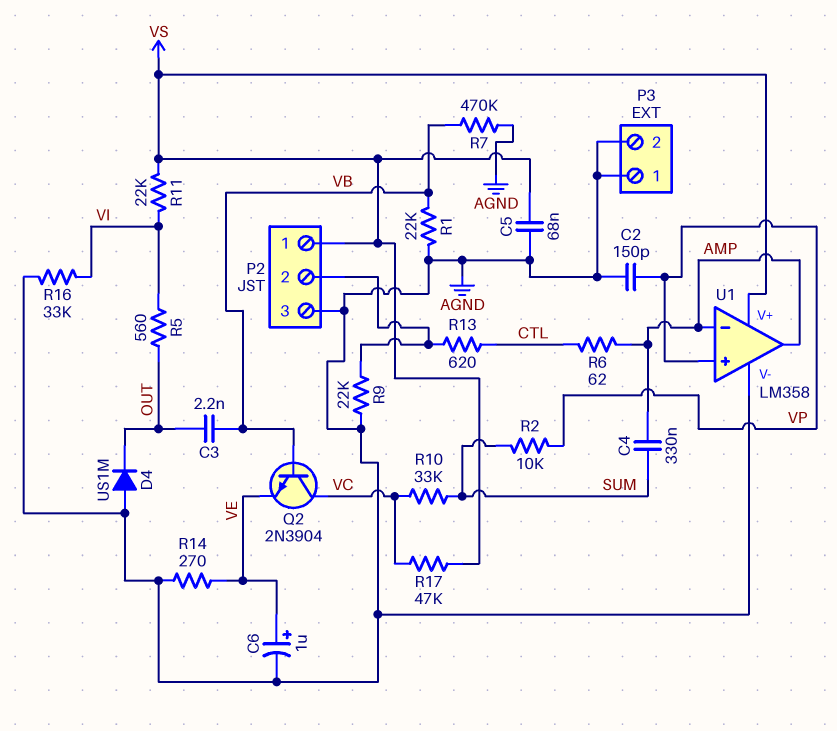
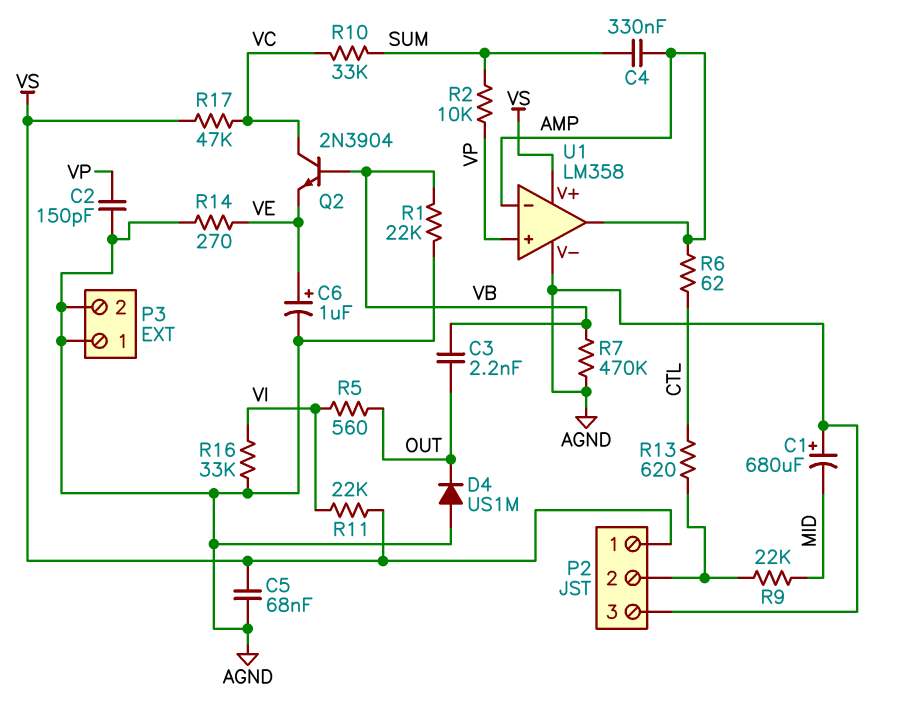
C1: none -> 680uF (plus AGND, minus MID)
R9: 22k (AGND, P2/2) -> 22k (MID, P2/2)

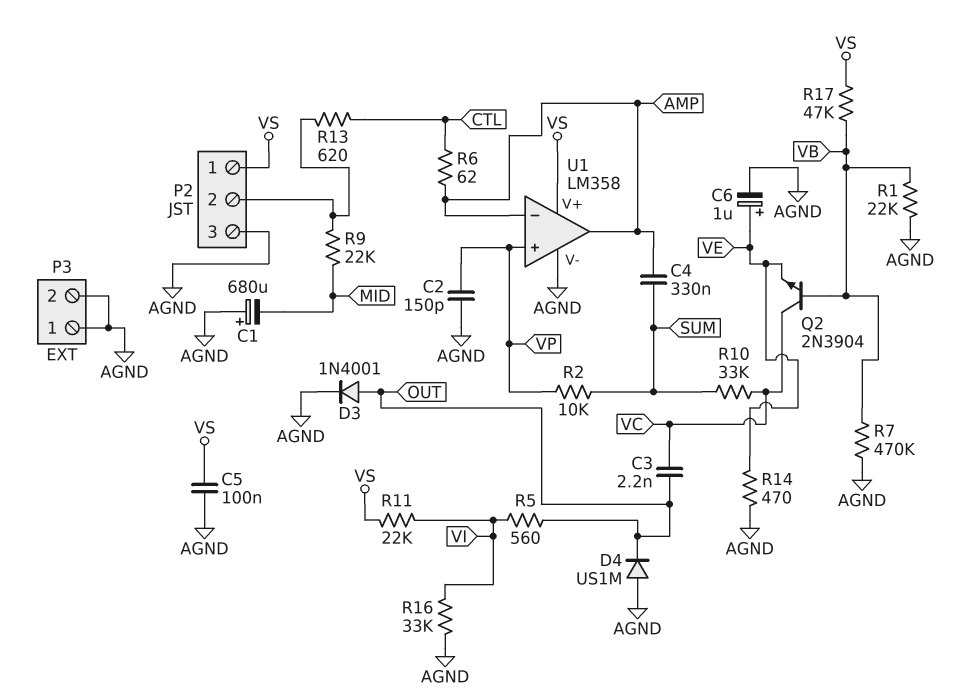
C3: 2.2nF (OUT, VB) -> 2.2nF (OUT, VC)
C5: 68nF (AGND, VS) -> 100nF (AGND, VS)
D3: none -> diode 1N4001 (A OUT, K AGND)
R14: 270 (AGND, VE) -> 470 (AGND, VE)
R17: 47k (VC, VS) -> 47k (VB, VS)

